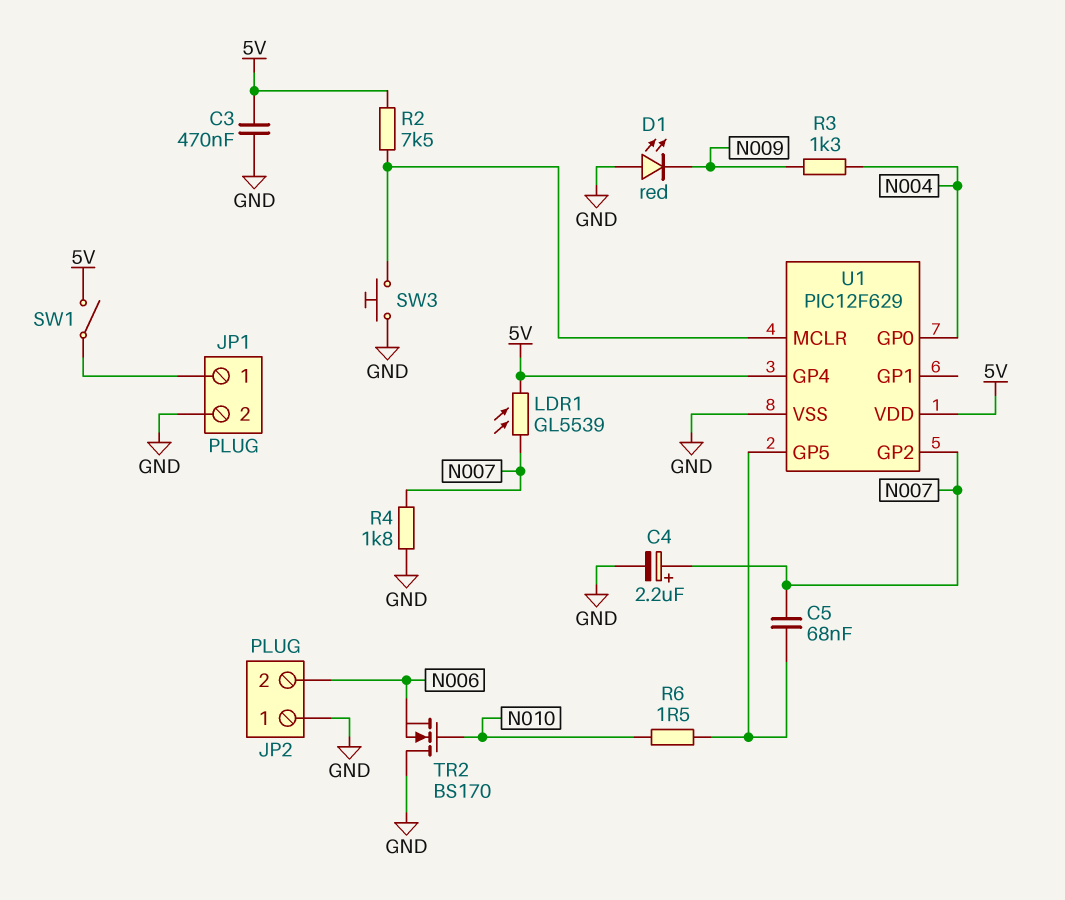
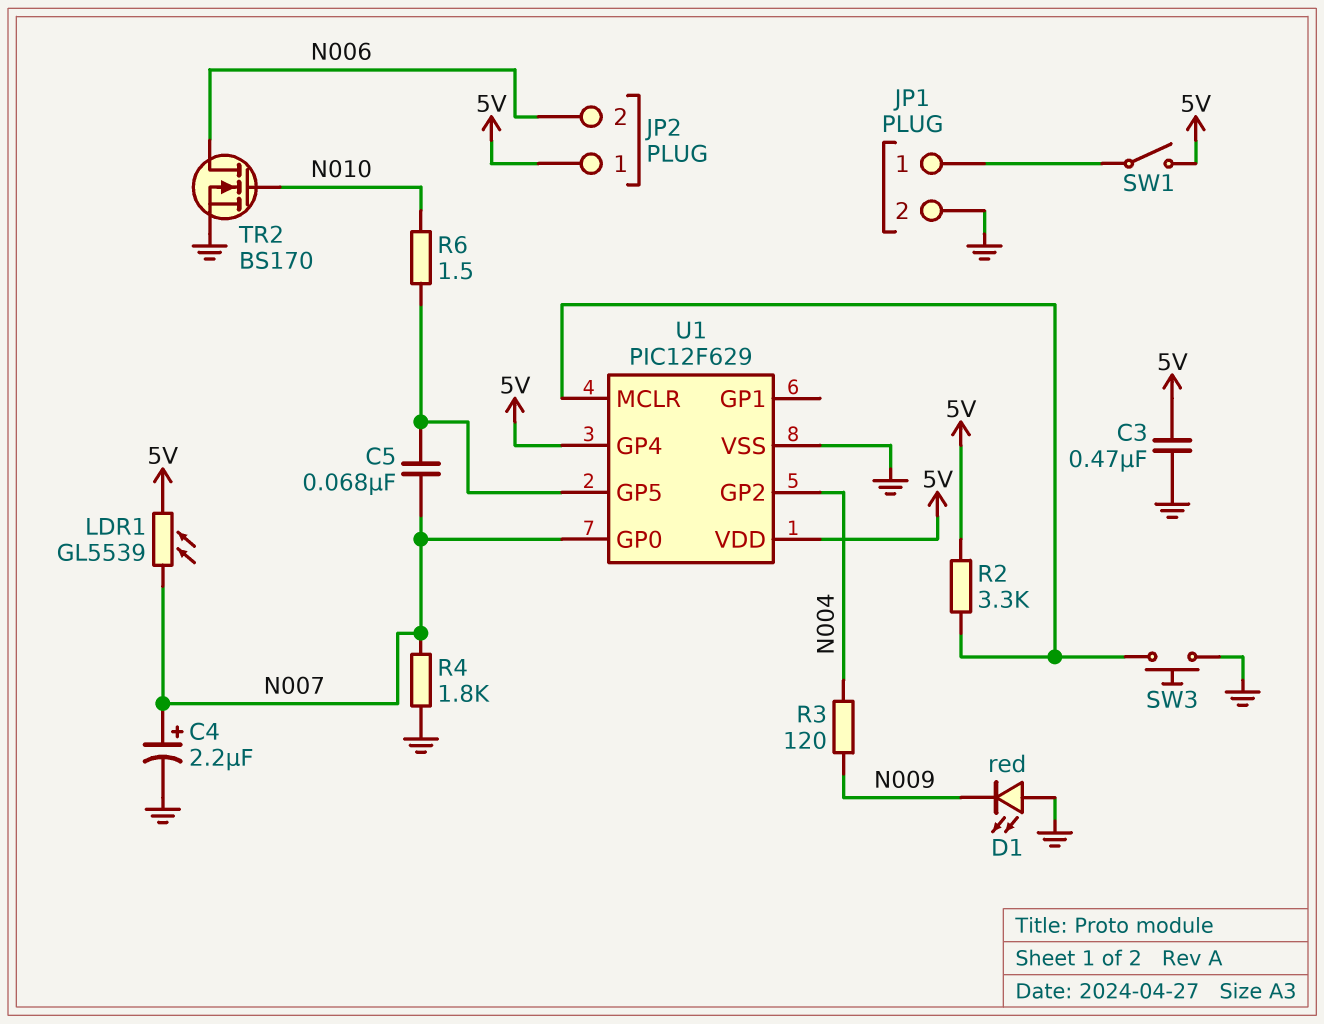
JP2 pin 1: GND -> 5V
R2: 7.5k (5V, U1/MCLR) -> 3.3k (5V, U1/MCLR)
R3: 1.3k (N004, N009) -> 120 (N004, N009)
TR2: NMOS BS170 (G N010, D GND, S N006) -> NMOS BS170 (G N010, D N006, S GND)
U1 pin GP0: N004 -> N007
U1 pin GP2: N007 -> N004

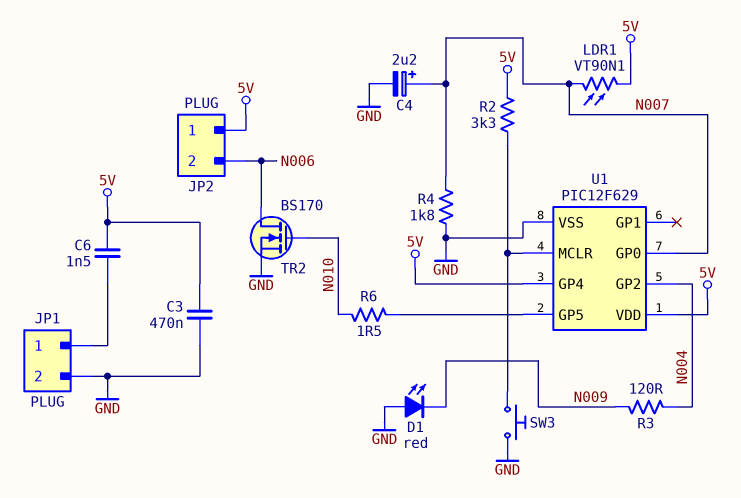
C5: 68nF (N007, U1/GP5) -> none
C6: none -> 1.5nF (5V, JP1/1)
LDR1: GL5539 (5V, N007) -> VT90N1 (5V, N007)
SW1: switch (5V, JP1/1) -> none

